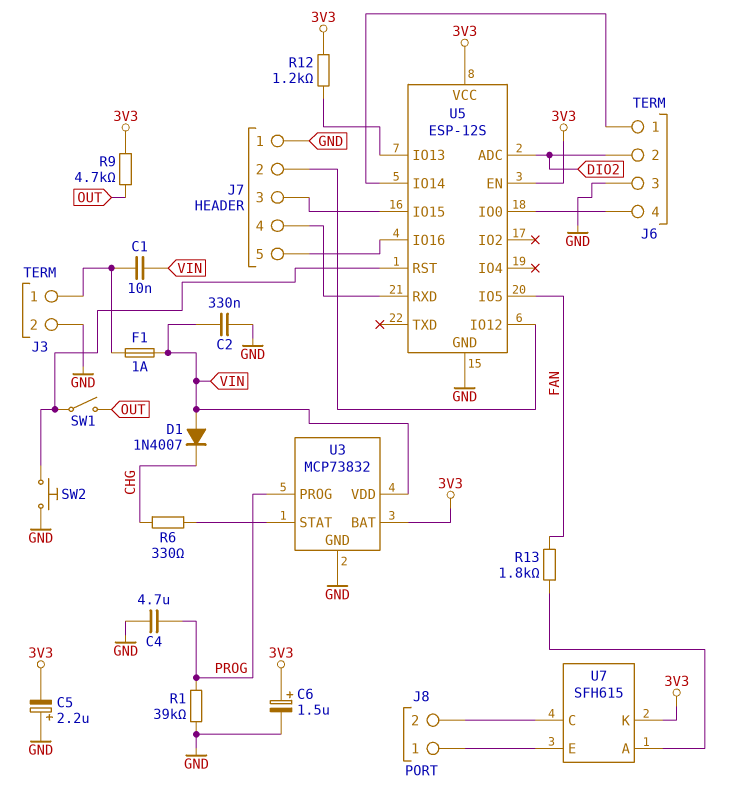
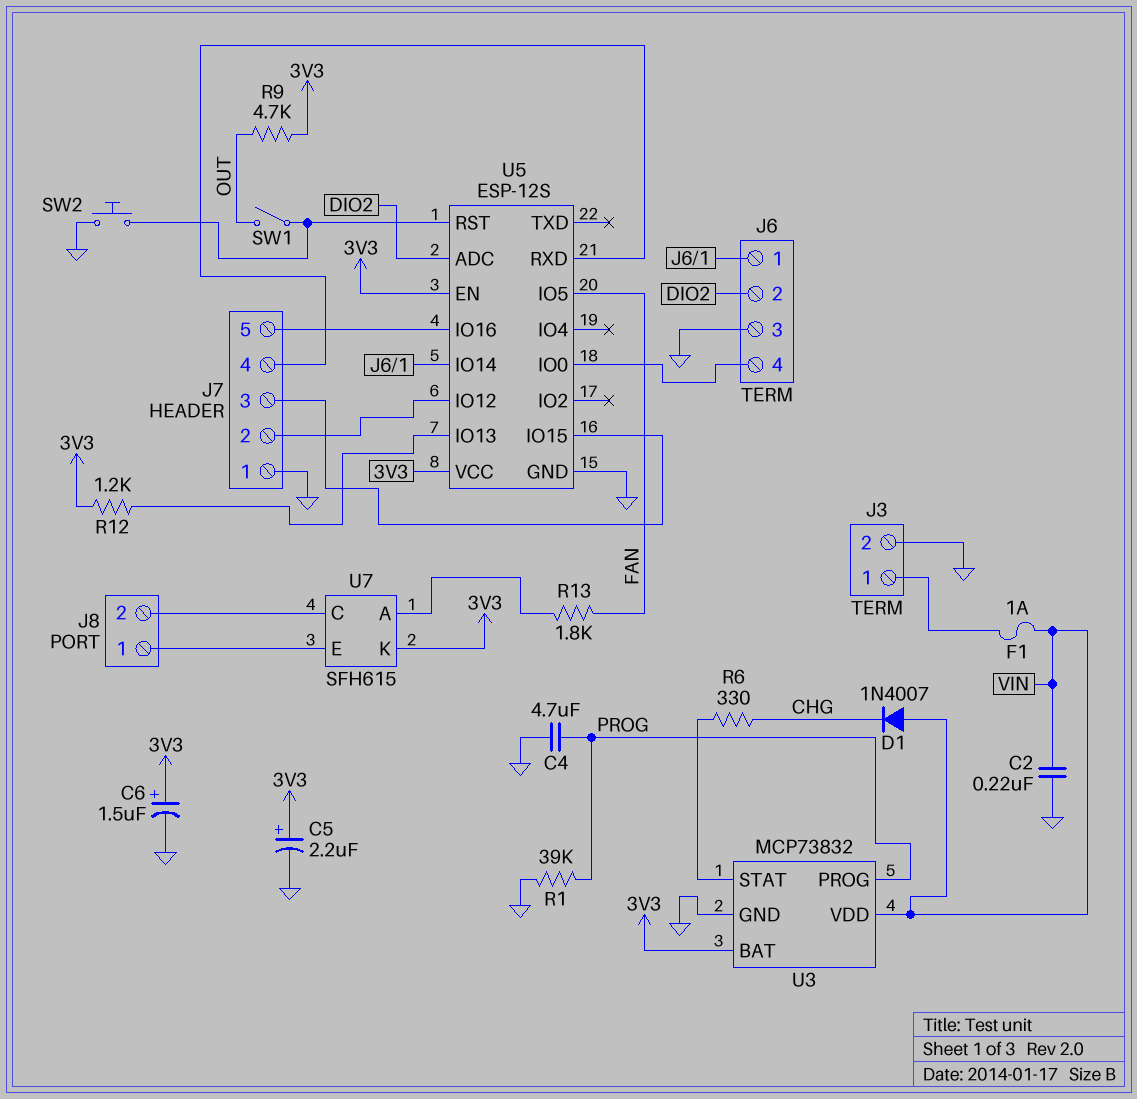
C1: 10nF (J3/1, VIN) -> none
C2: 330nF (GND, VIN) -> 220nF (GND, VIN)
C5: 2.2uF (plus GND, minus 3V3) -> 2.2uF (plus 3V3, minus GND)

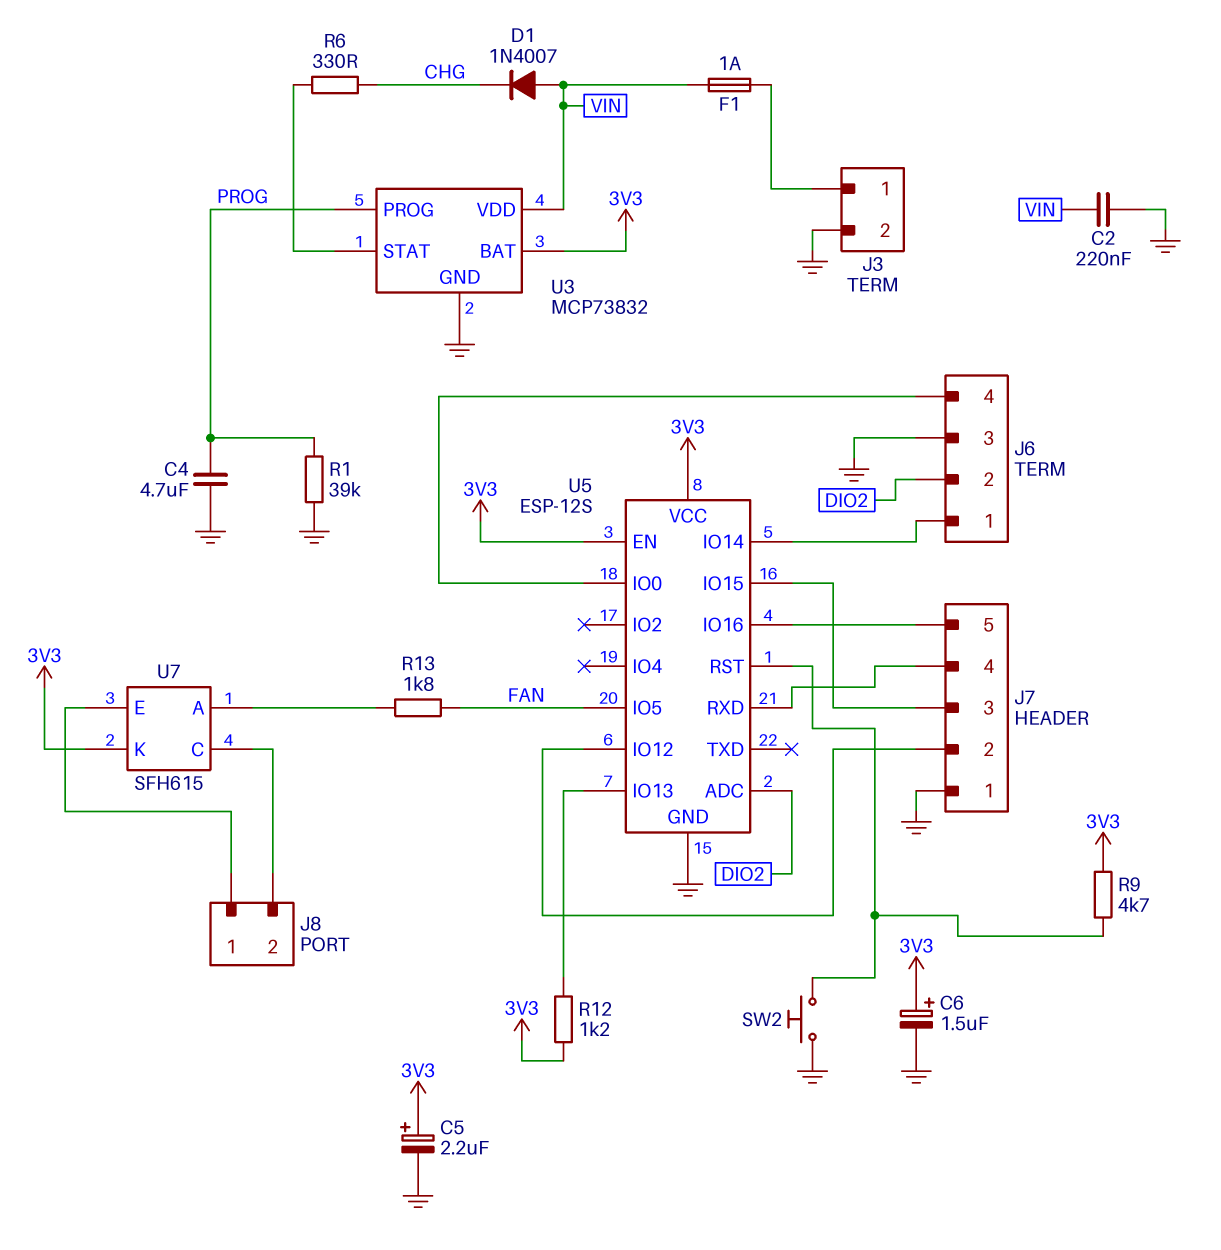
R9: 4.7k (3V3, OUT) -> 4.7k (3V3, U5/RST)
SW1: switch (OUT, U5/RST) -> none

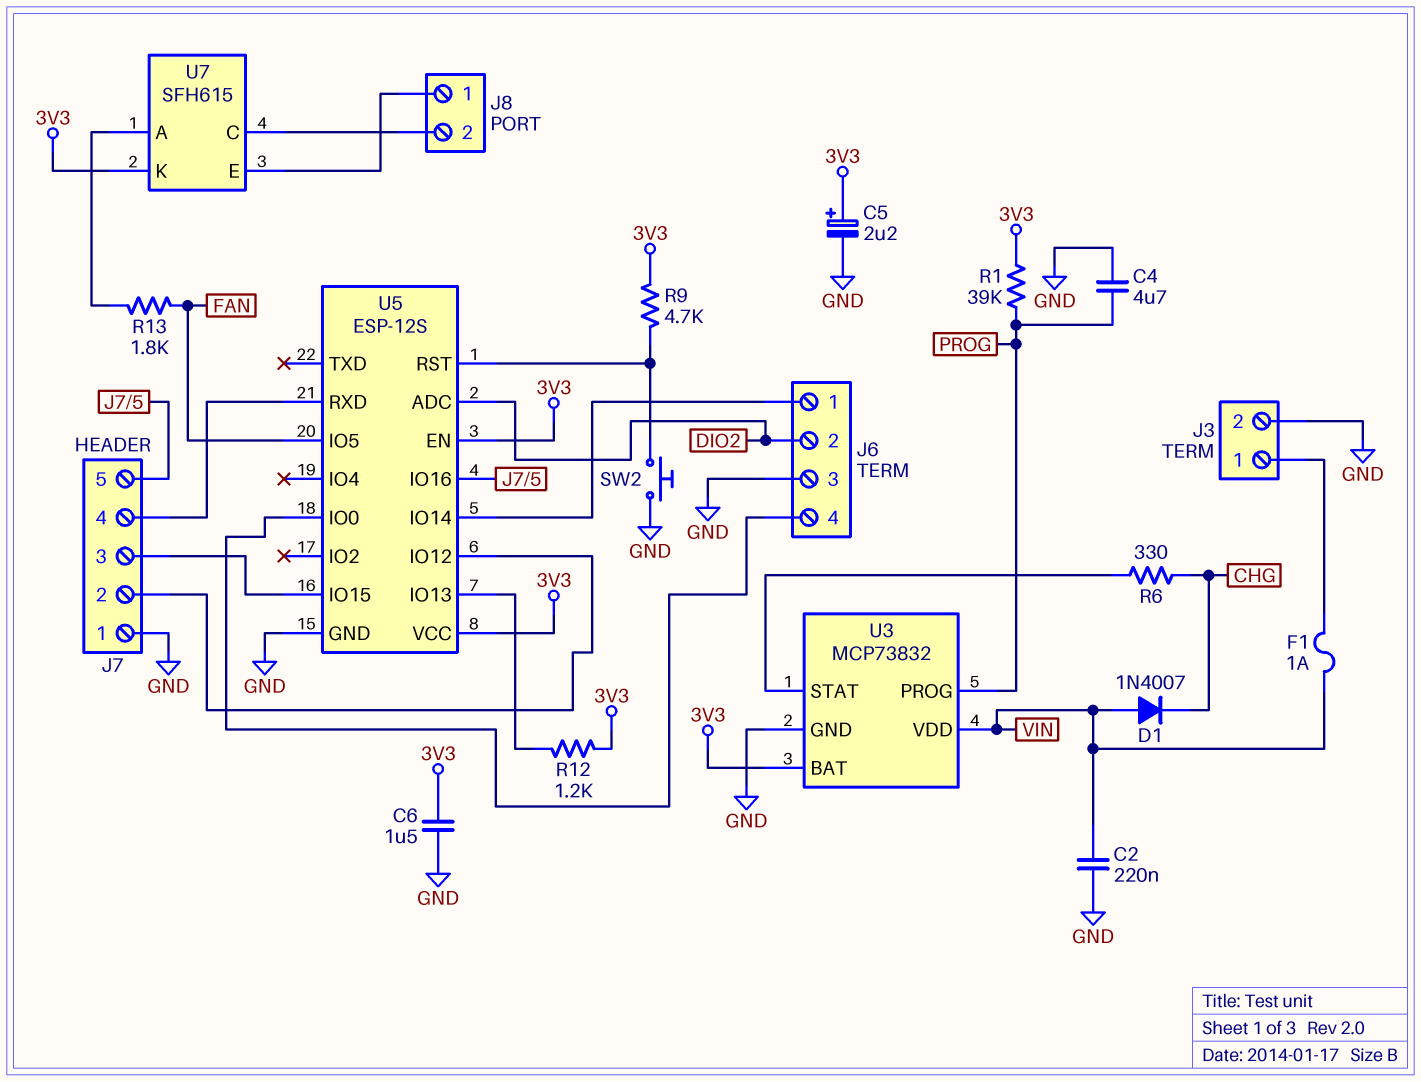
C6: 1.5uF (plus 3V3, minus GND) -> 1.5uF (3V3, GND)
R1: 39k (GND, PROG) -> 39k (3V3, PROG)

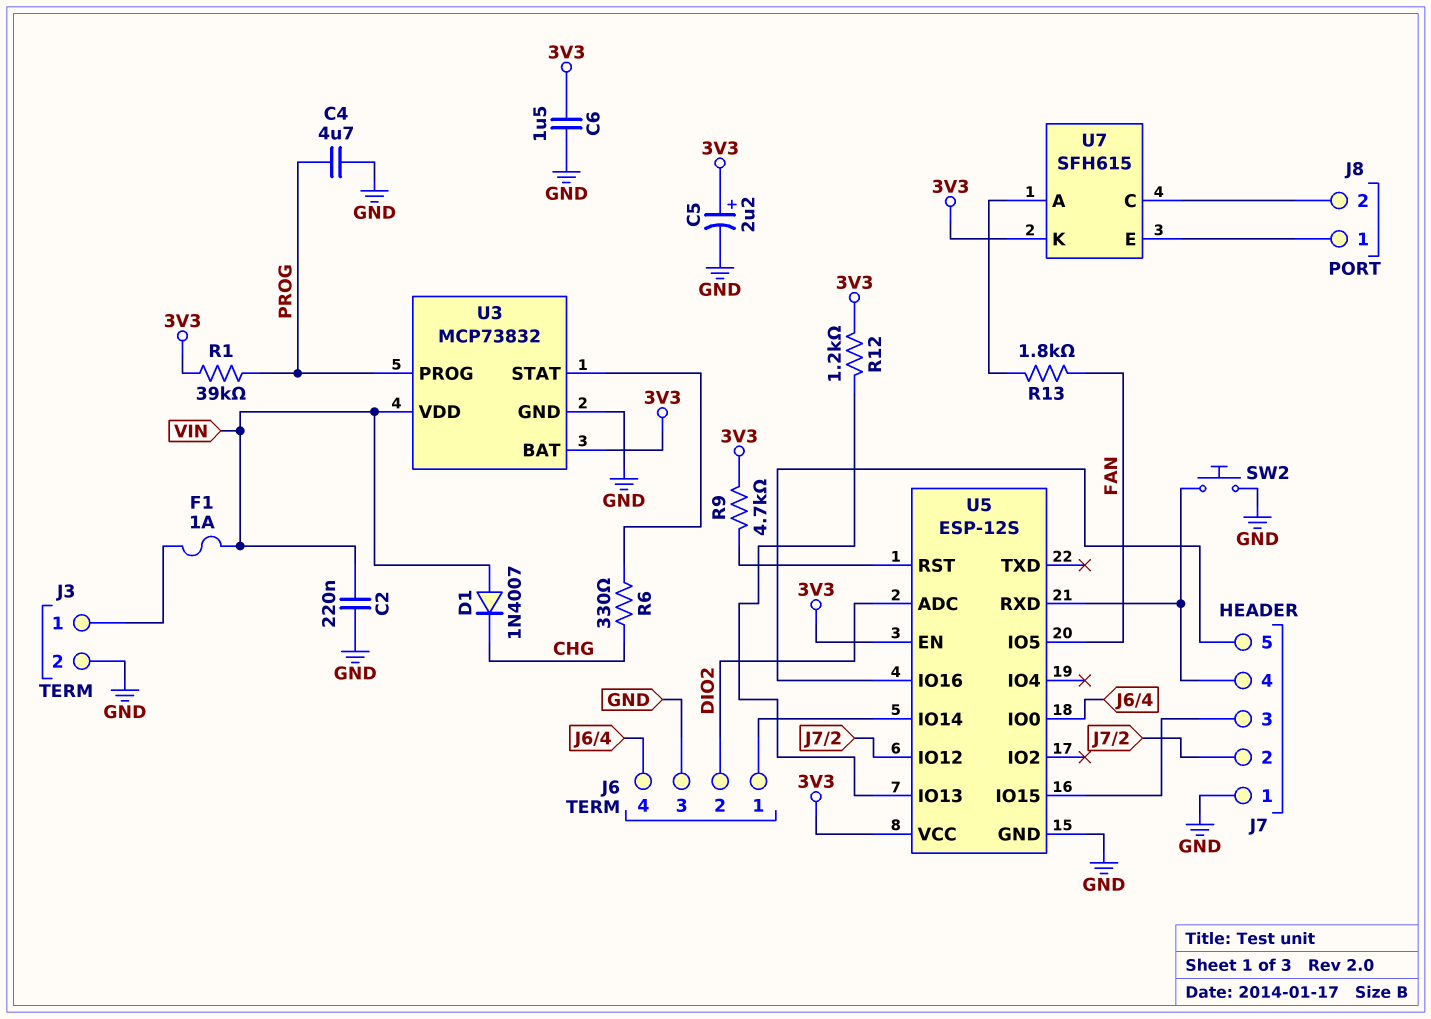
SW2: button (GND, U5/RST) -> button (GND, J7/4)

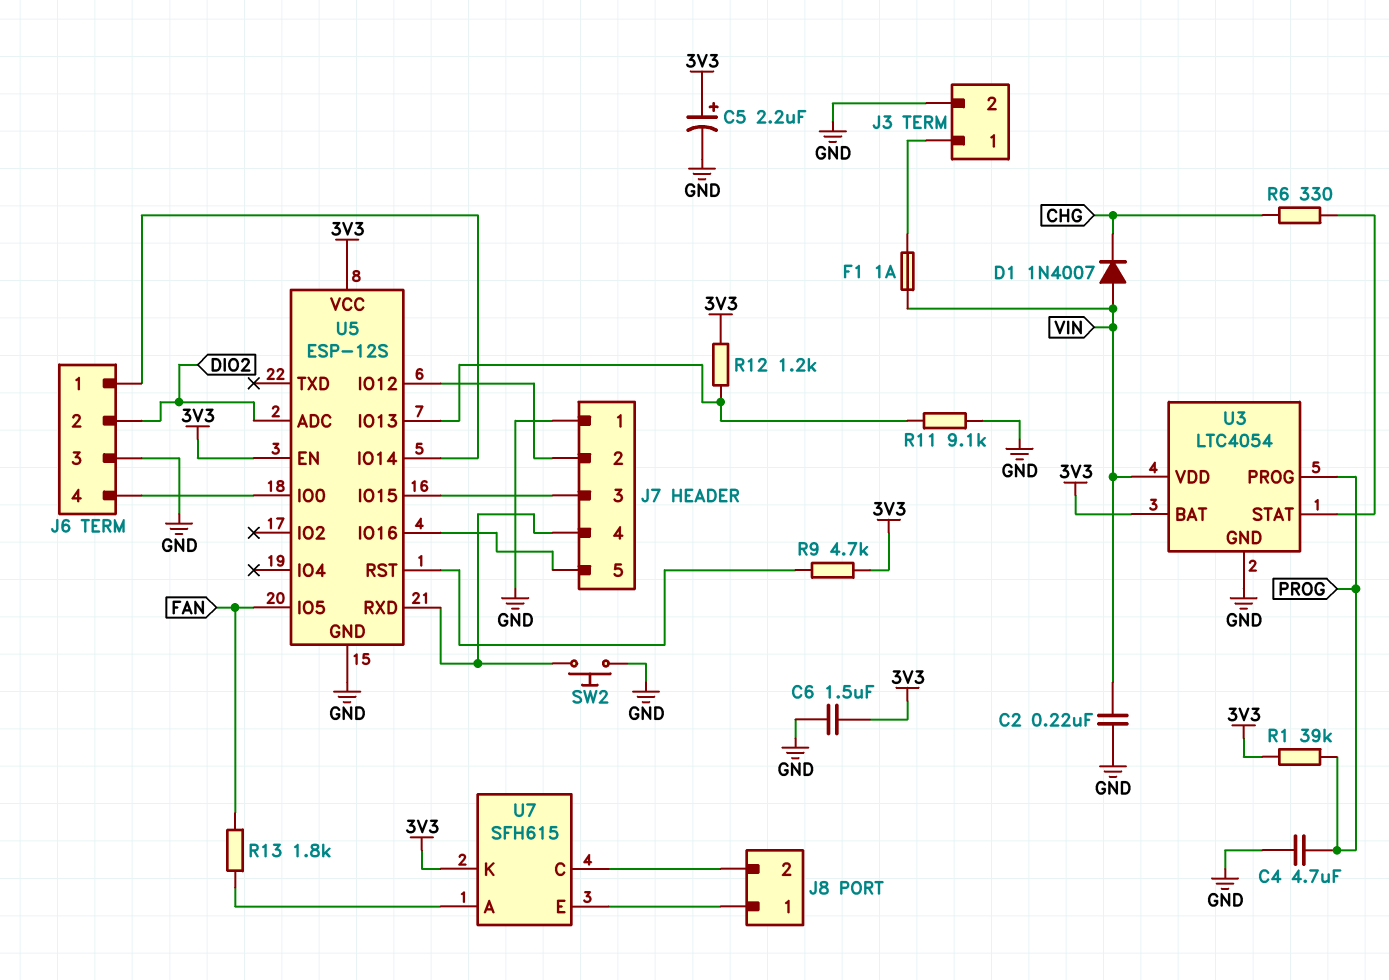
R11: none -> 9.1k (GND, U5/IO13)
U3: MCP73832 -> LTC4054

